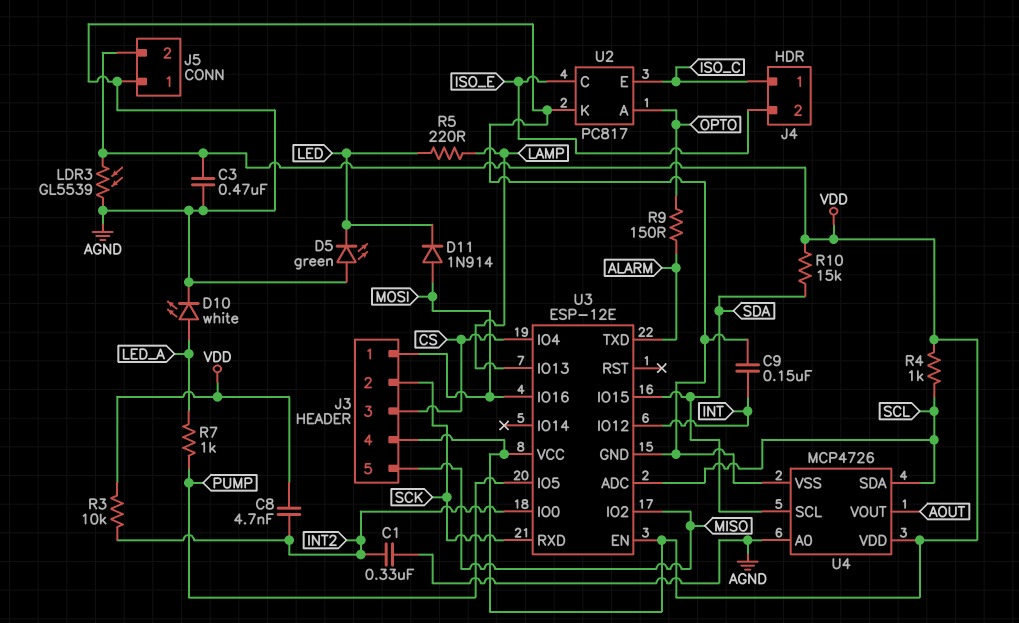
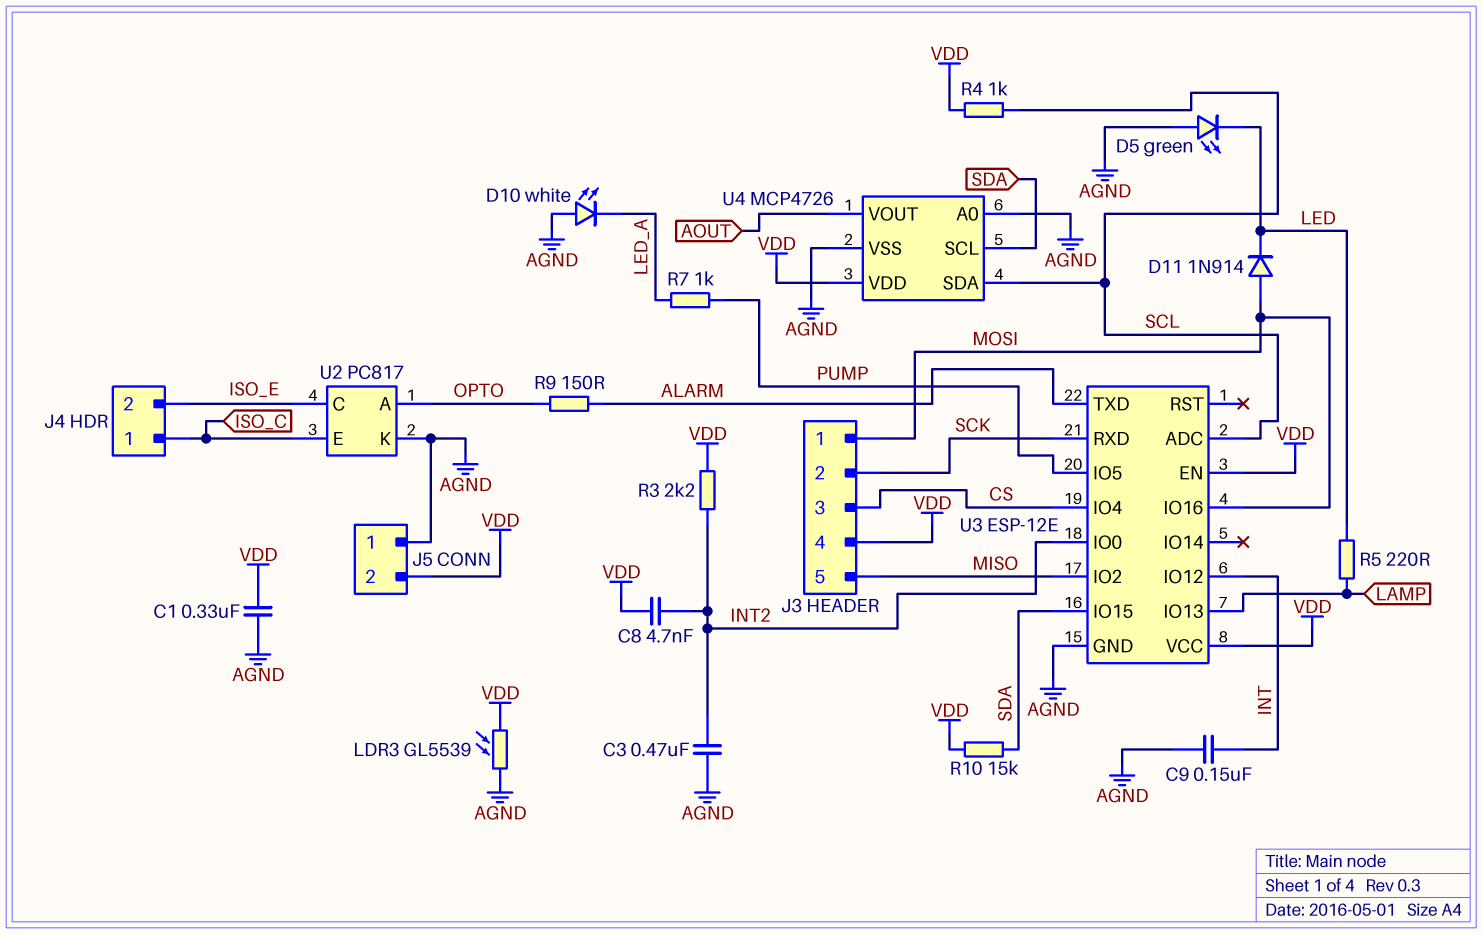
C1: 330nF (AGND, INT2) -> 330nF (AGND, VDD)
C3: 470nF (AGND, VDD) -> 470nF (AGND, INT2)
D10: LED white (A LED_A, K AGND) -> LED white (A AGND, K LED_A)
R3: 10k (INT2, VDD) -> 2.2k (INT2, VDD)

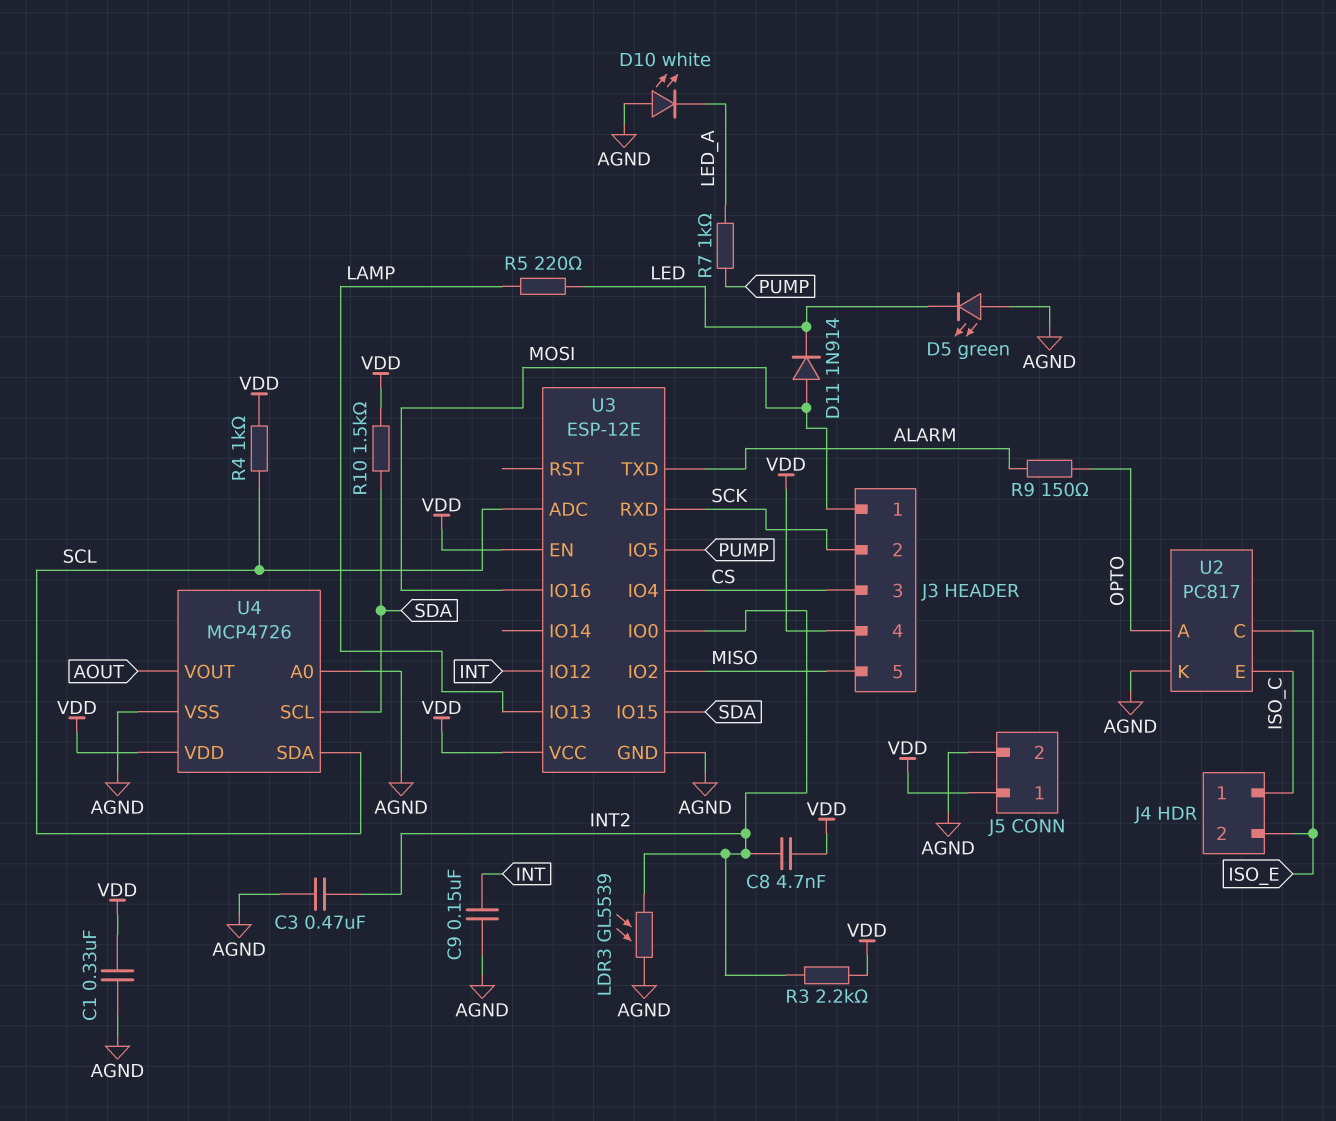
J5 pin 1: AGND -> VDD
J5 pin 2: VDD -> AGND
LDR3: GL5539 (AGND, VDD) -> GL5539 (AGND, INT2)
R10: 15k (SDA, VDD) -> 1.5k (SDA, VDD)

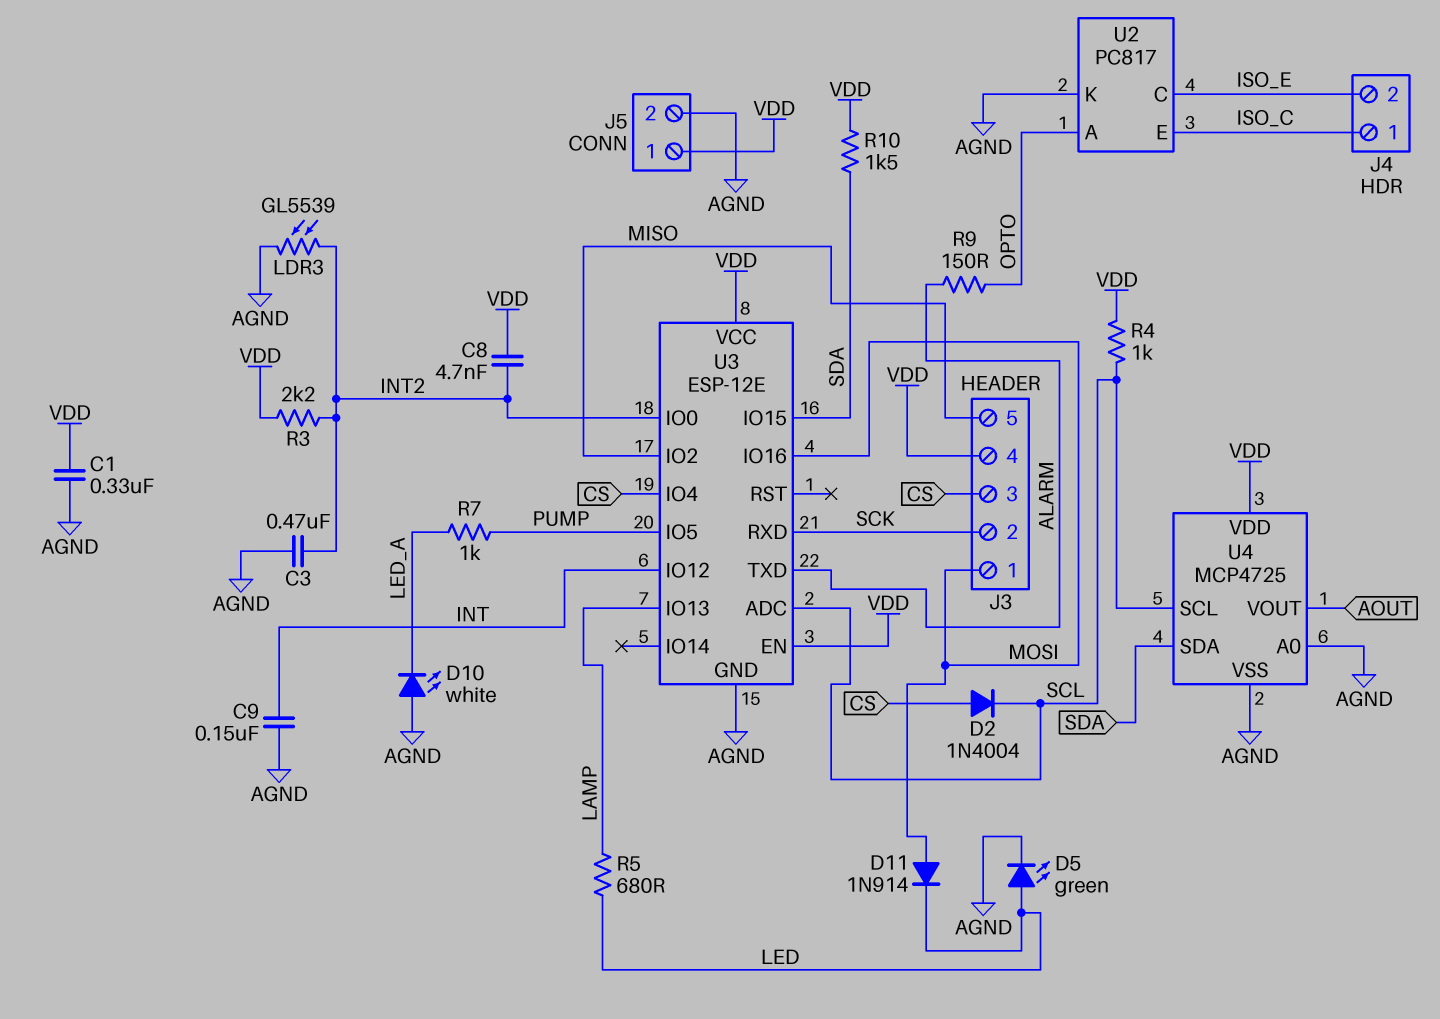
D2: none -> diode 1N4004 (A CS, K SCL)
D5: LED green (A AGND, K LED) -> LED green (A LED, K AGND)
R5: 220 (LAMP, LED) -> 680 (LAMP, LED)
U4: MCP4726 -> MCP4725
U4 pin SCL: SDA -> SCL
U4 pin SDA: SCL -> SDA

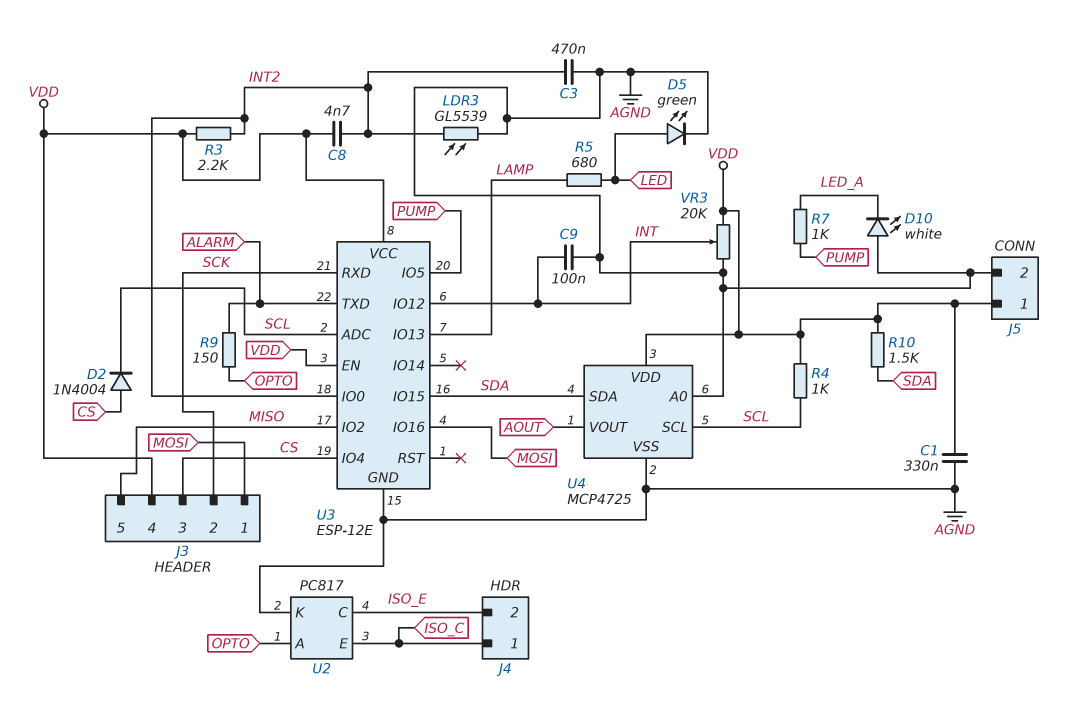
C9: 150nF (AGND, INT) -> 100nF (AGND, INT)
D11: diode 1N914 (A MOSI, K LED) -> none
VR3: none -> 20k (AGND, VDD, wiper INT)

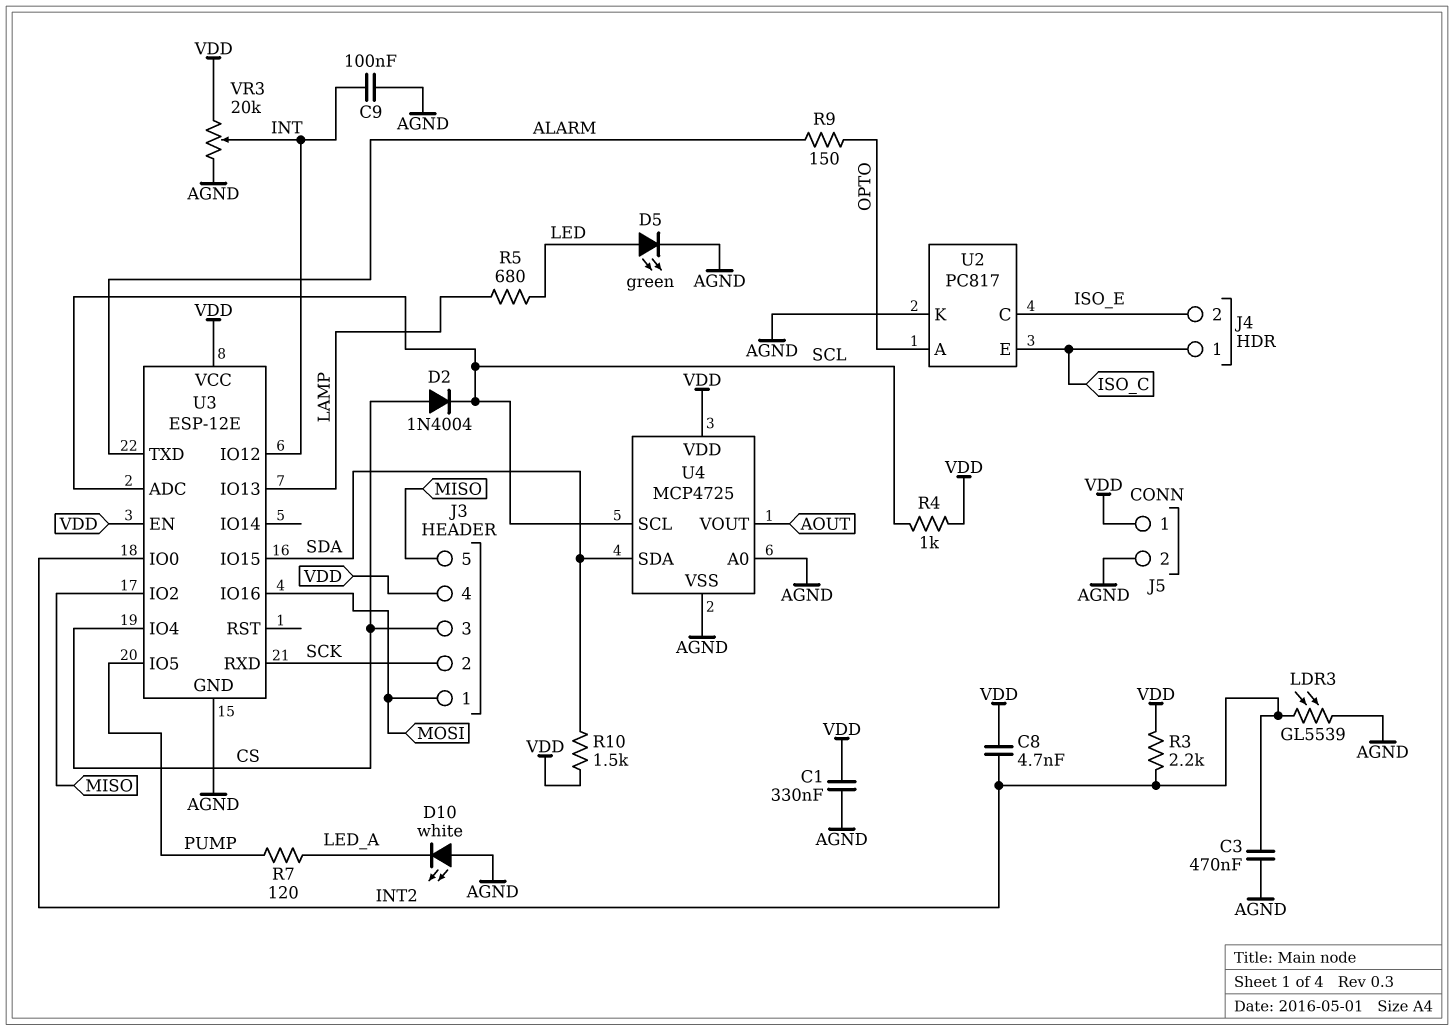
R7: 1k (LED_A, PUMP) -> 120 (LED_A, PUMP)

